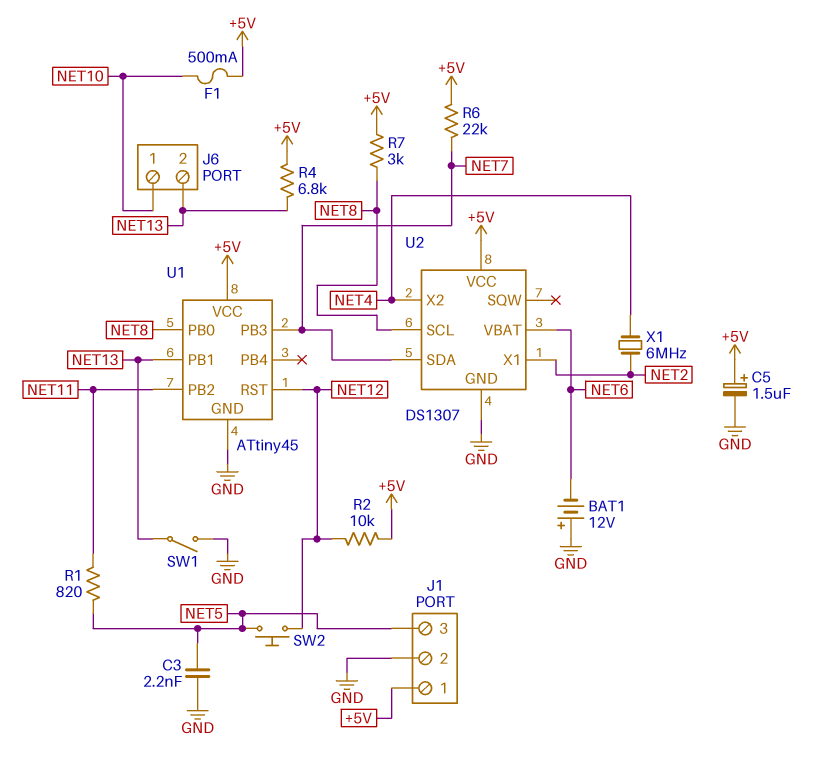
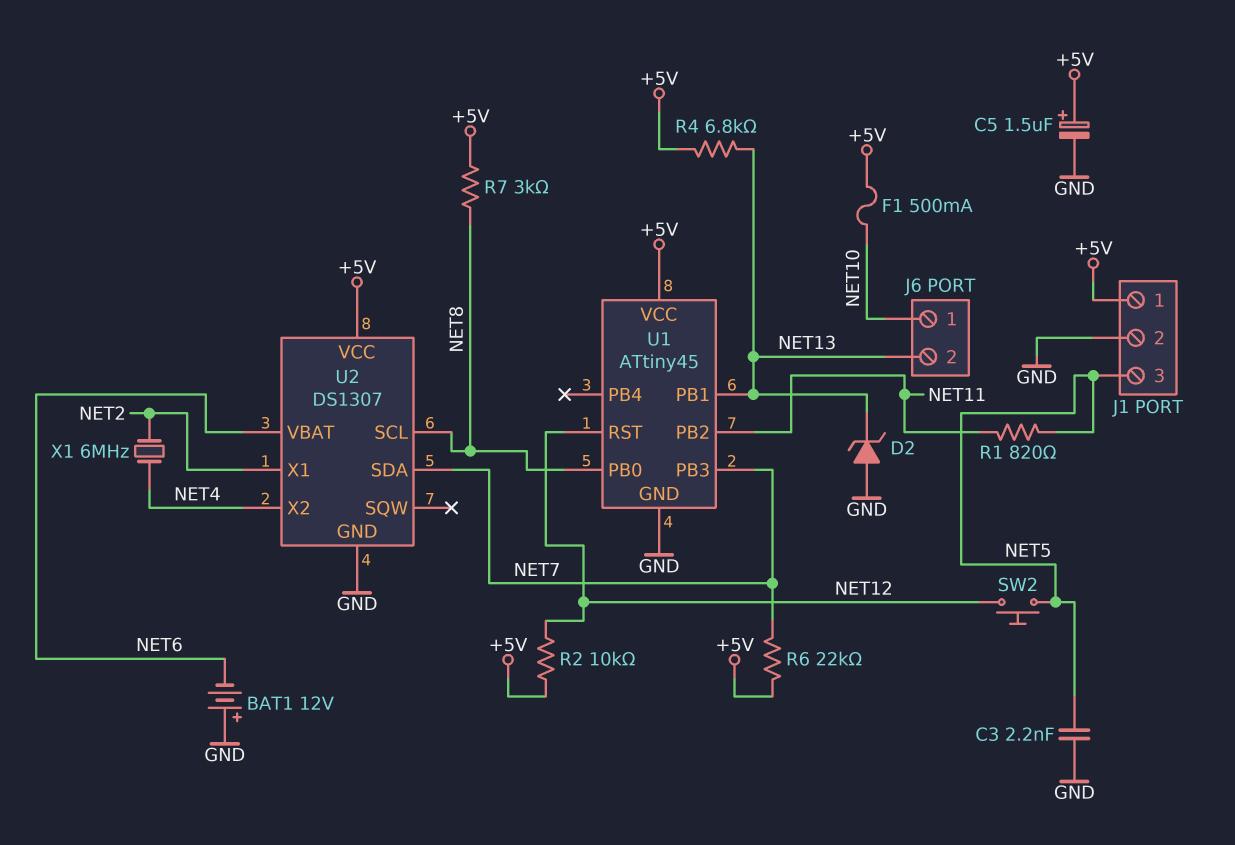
D2: none -> zener (A GND, K NET13)
SW1: switch (GND, NET13) -> none

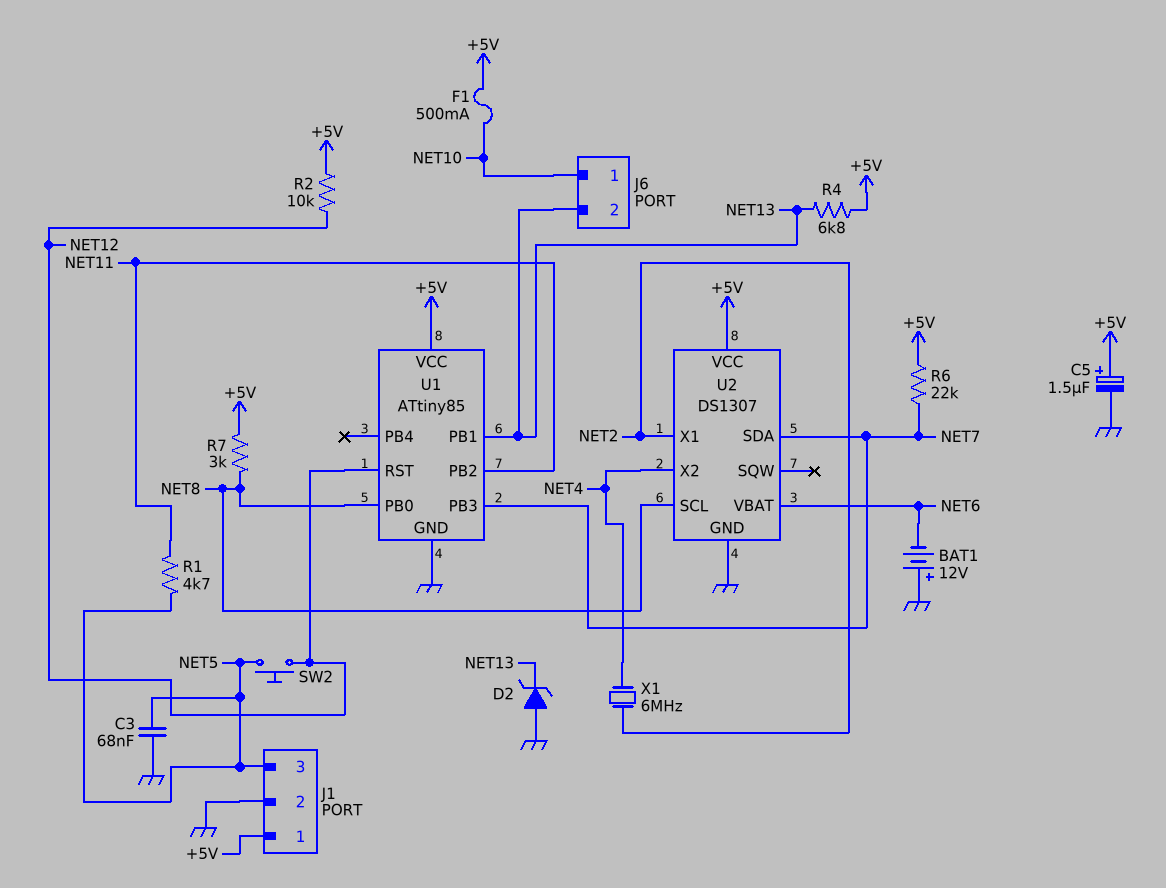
C3: 2.2nF (GND, NET5) -> 68nF (GND, NET5)
R1: 820 (NET5, NET11) -> 4.7k (NET5, NET11)
U1: ATtiny45 -> ATtiny85

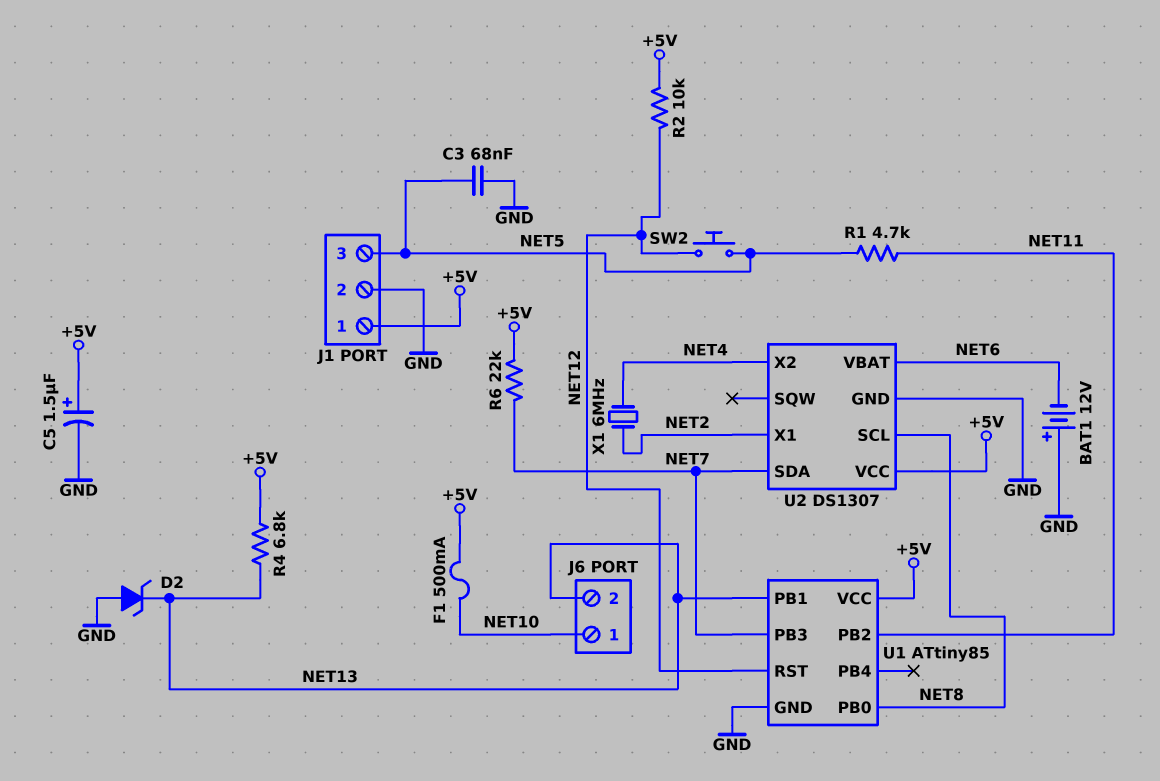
R7: 3k (+5V, NET8) -> none

